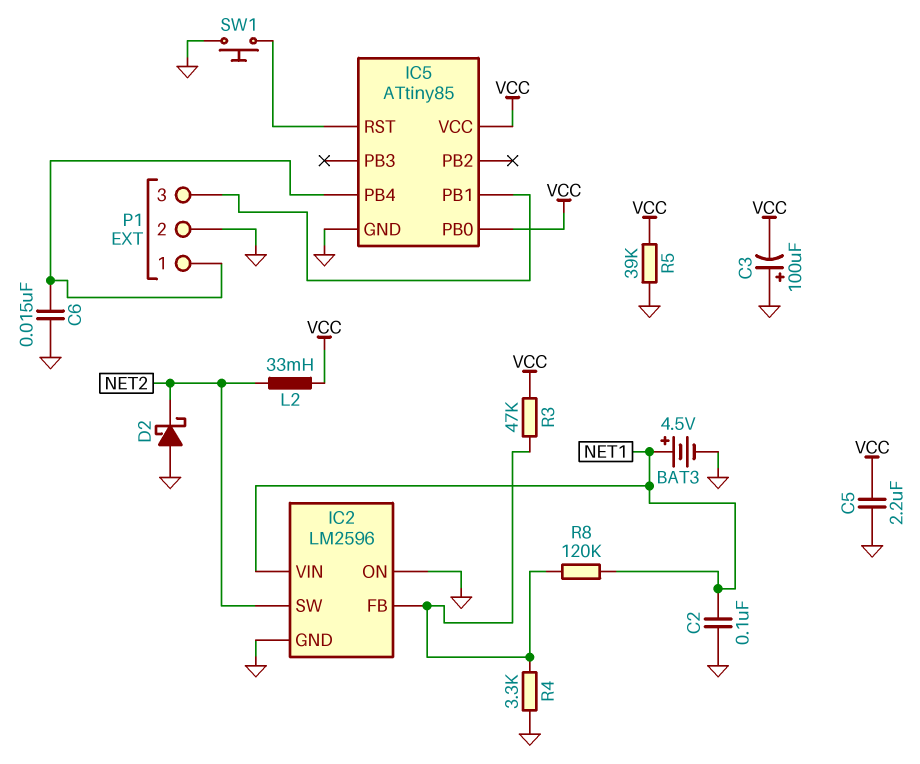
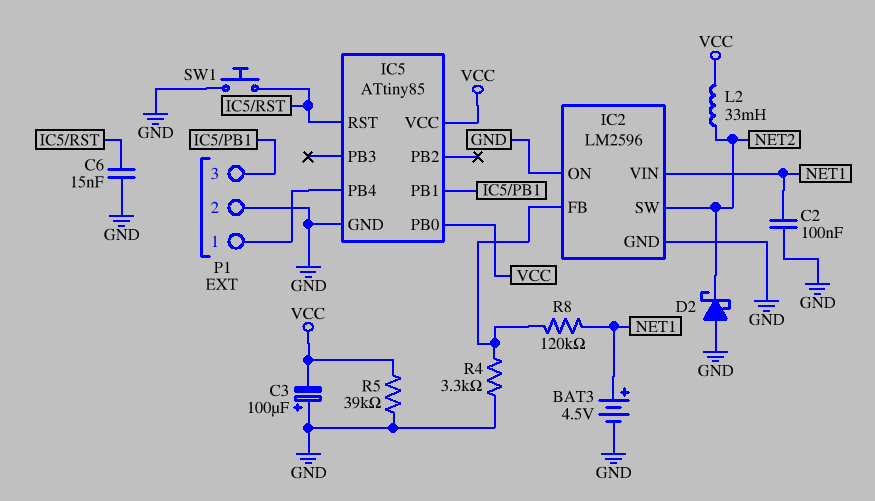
C5: 2.2uF (GND, VCC) -> none
C6: 15nF (GND, IC5/PB4) -> 15nF (GND, IC5/RST)
R3: 47k (IC2/FB, VCC) -> none

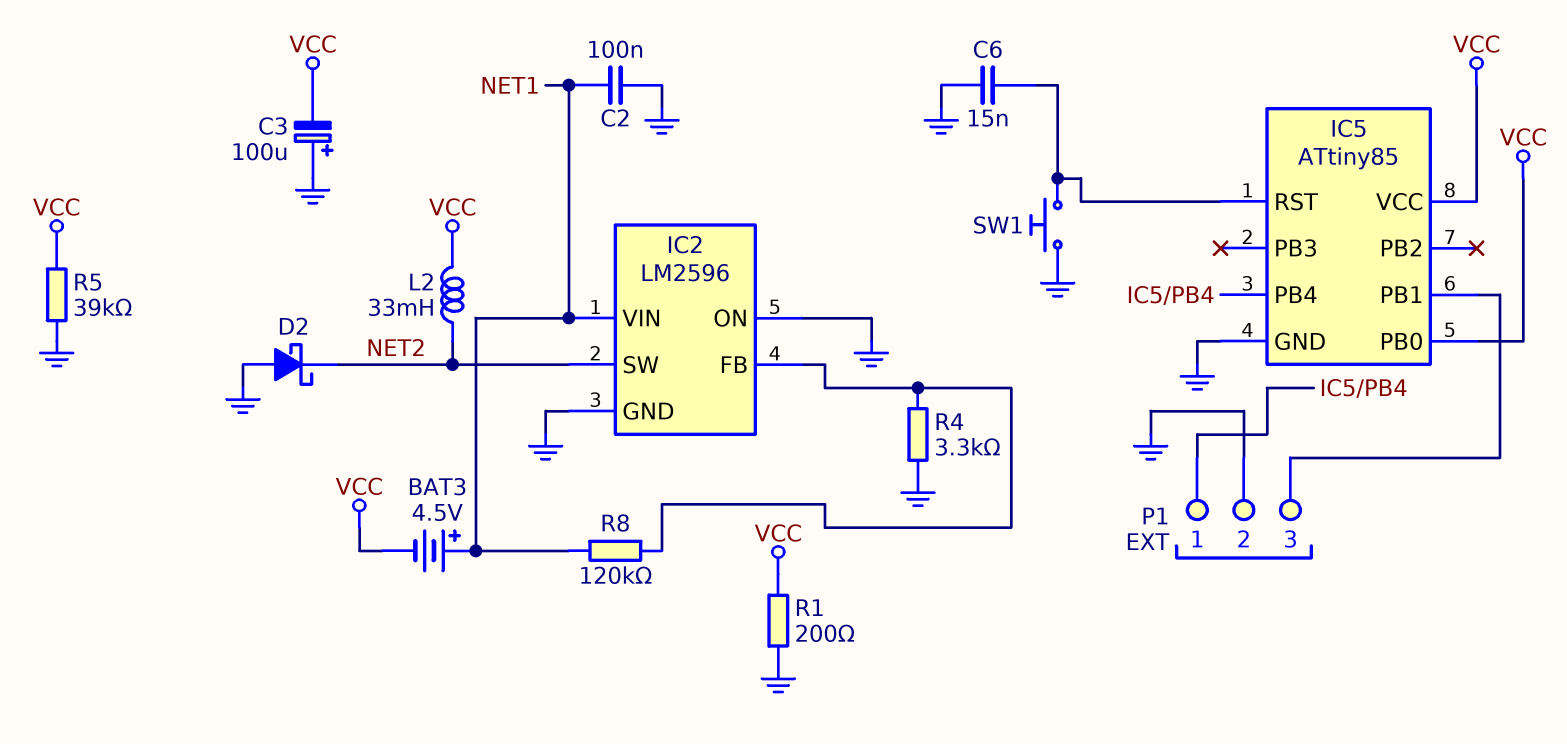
BAT3: 4.5V (plus NET1, minus GND) -> 4.5V (plus NET1, minus VCC)
R1: none -> 200 (GND, VCC)

